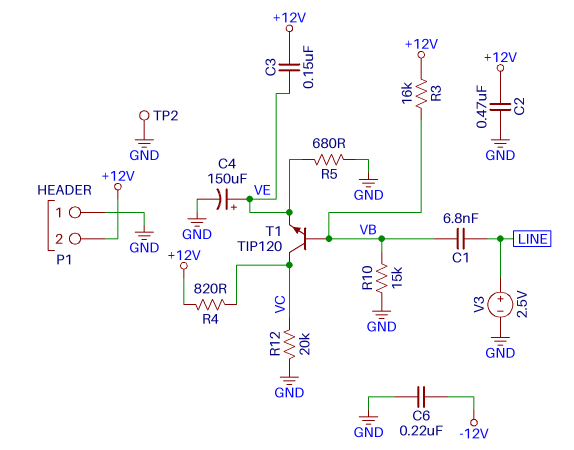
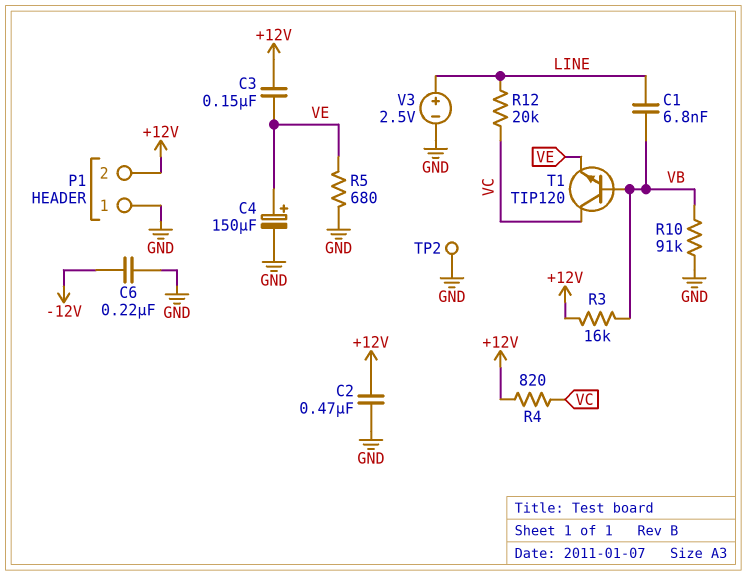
R10: 15k (GND, VB) -> 91k (GND, VB)
R12: 20k (GND, VC) -> 20k (LINE, VC)

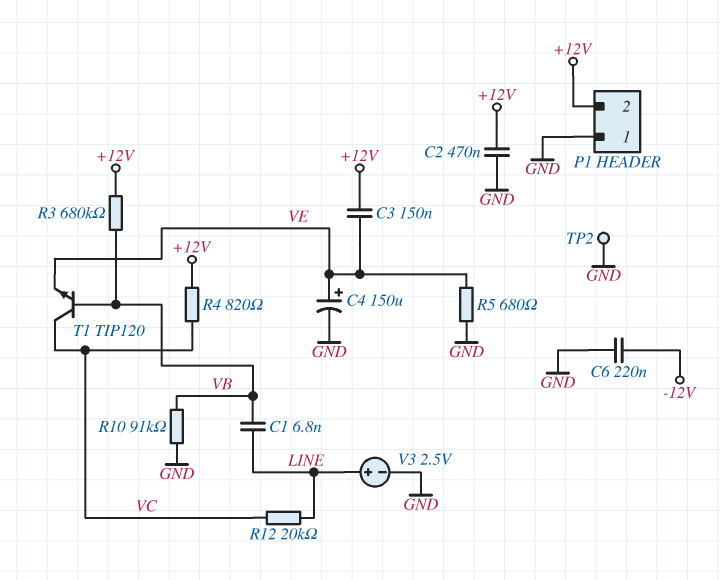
R3: 16k (+12V, VB) -> 680k (+12V, VB)

